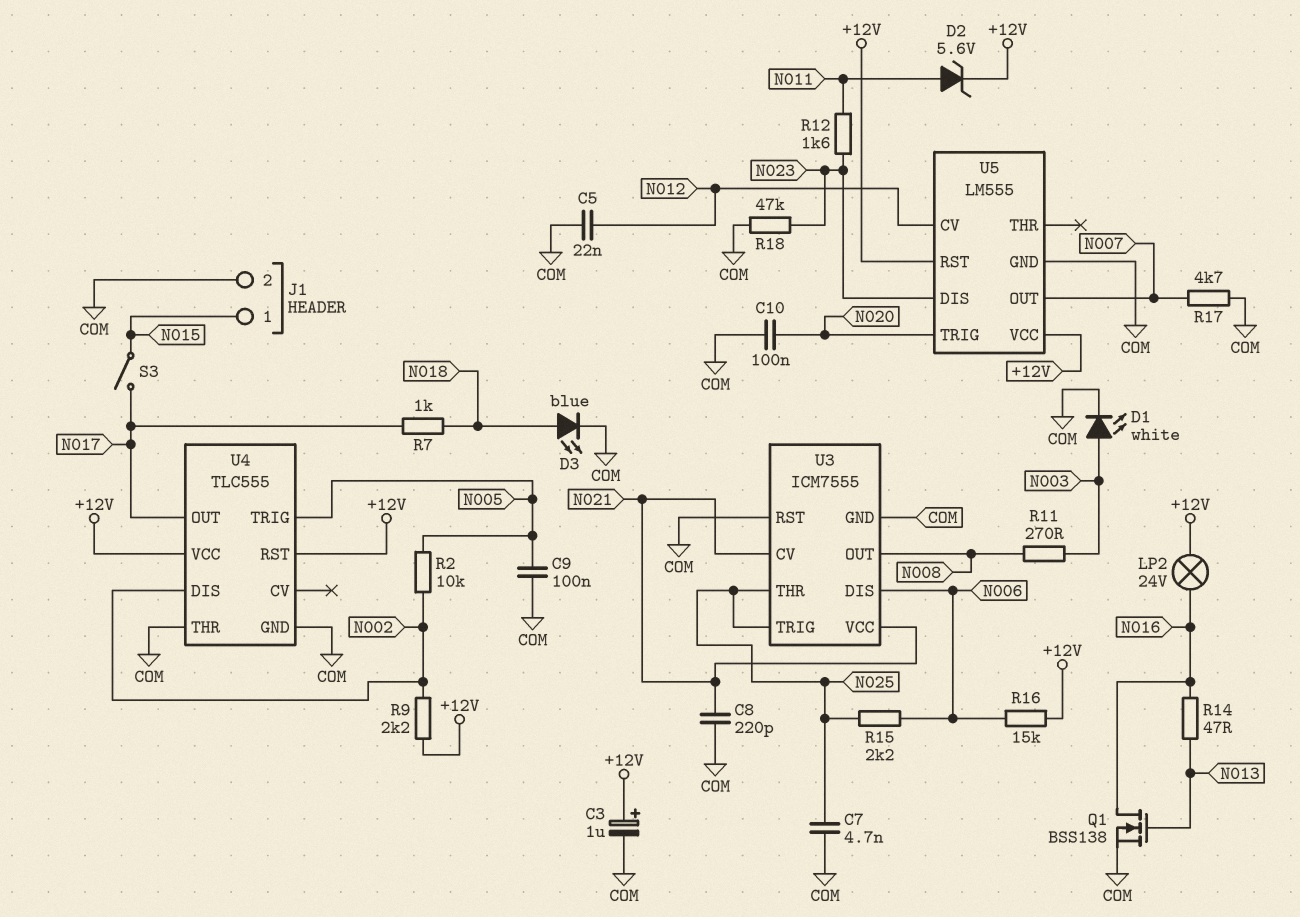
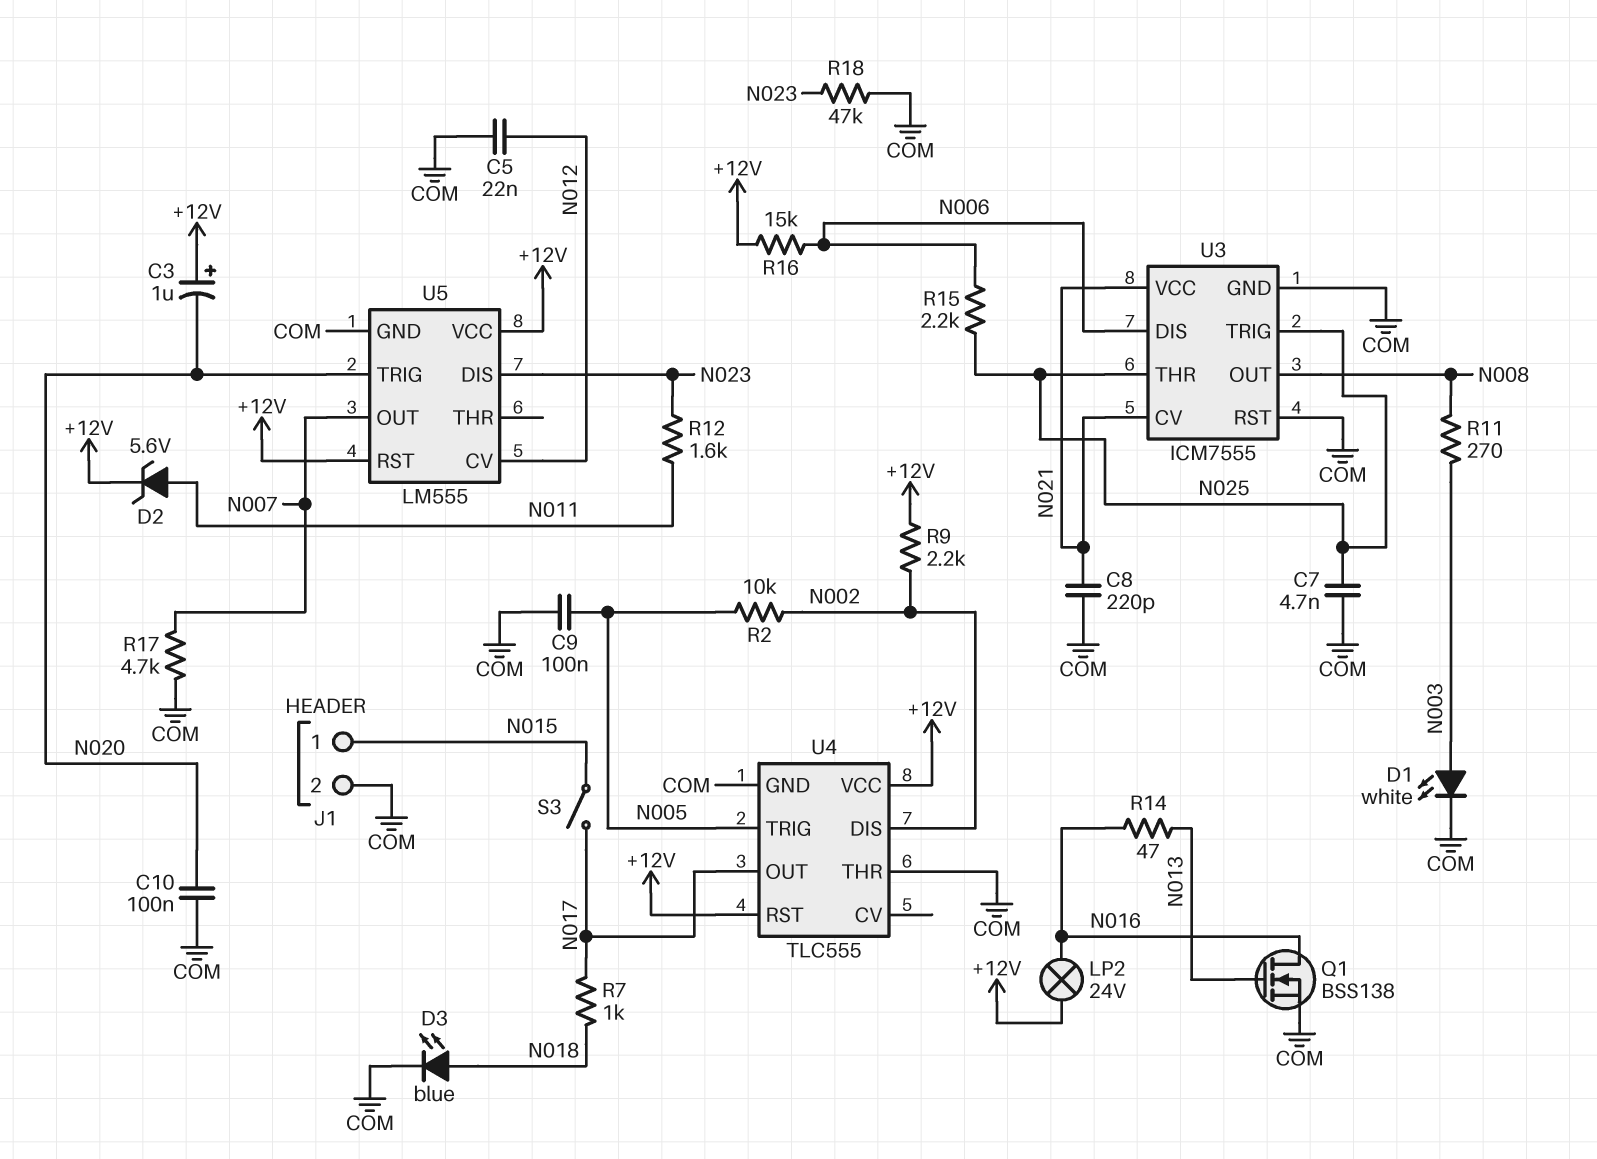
C3: 1uF (plus +12V, minus COM) -> 1uF (plus +12V, minus N020)

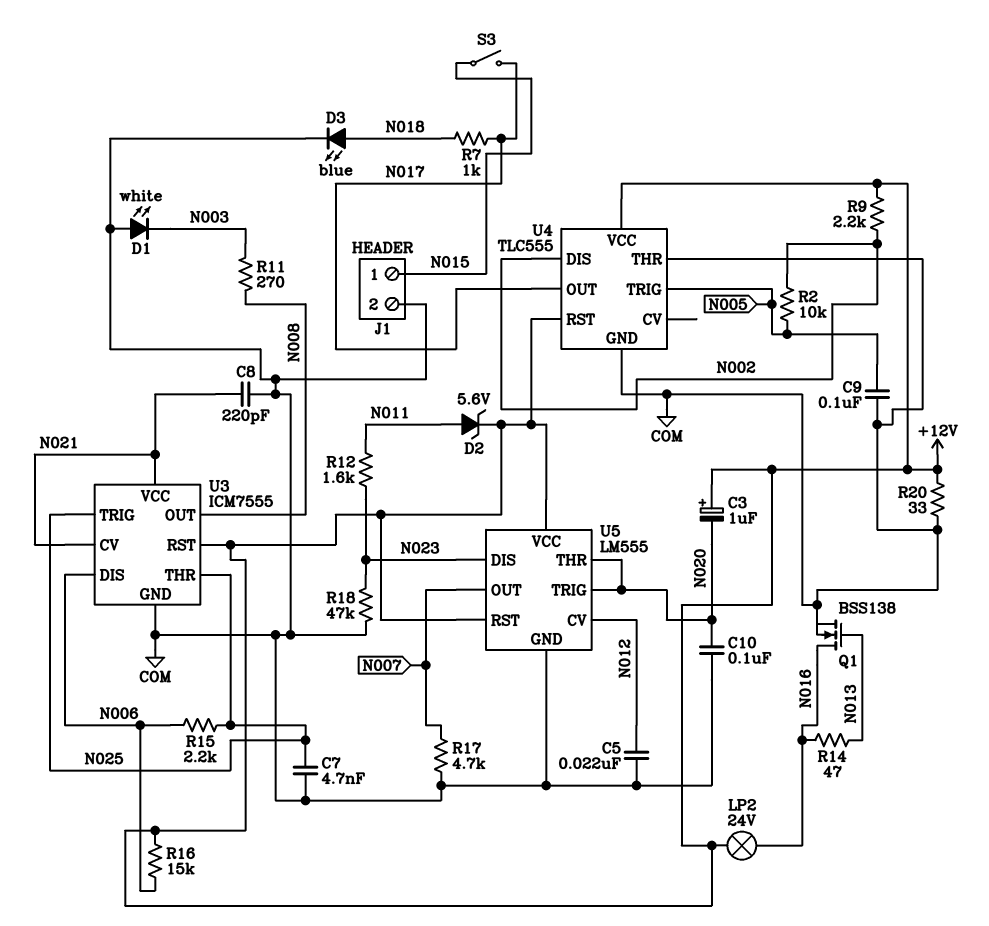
D1: LED white (A N003, K COM) -> LED white (A COM, K N003)
R20: none -> 33 (+12V, COM)
U3 pin RST: COM -> +12V
U5 pin THR: none -> N020

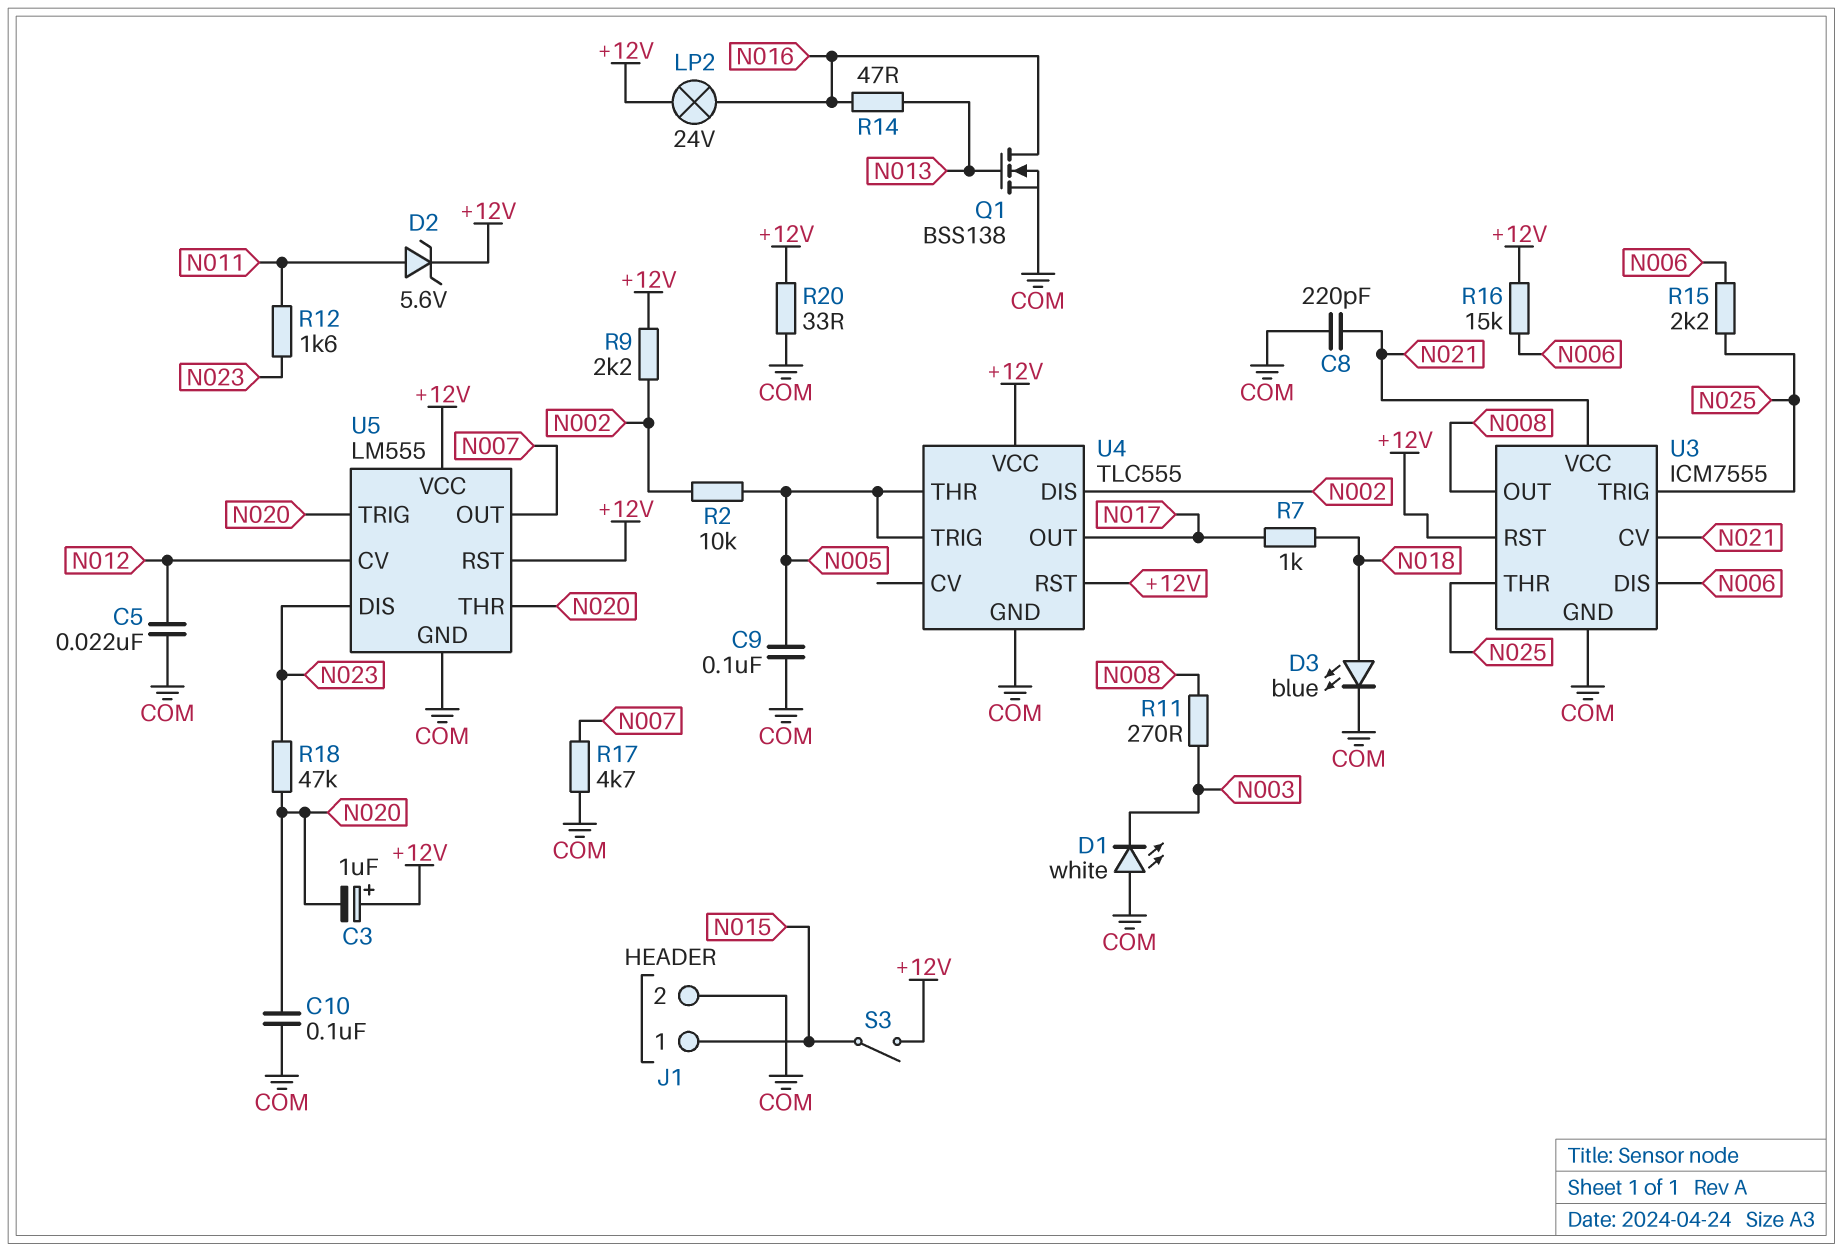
C7: 4.7nF (COM, N025) -> none
R18: 47k (COM, N023) -> 47k (N020, N023)
S3: switch (N015, N017) -> switch (+12V, N015)
U4 pin THR: COM -> N005

